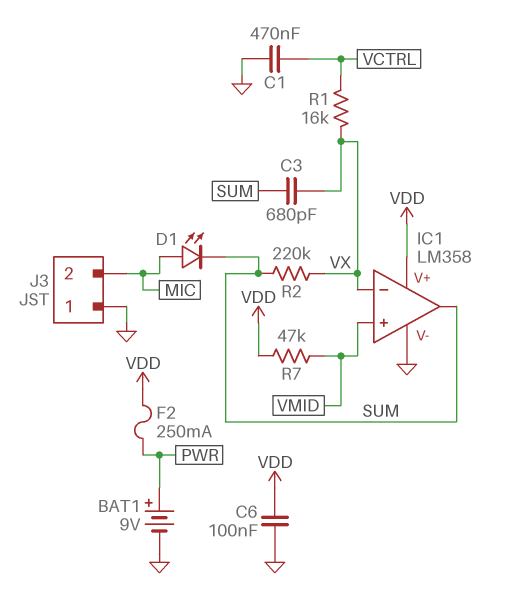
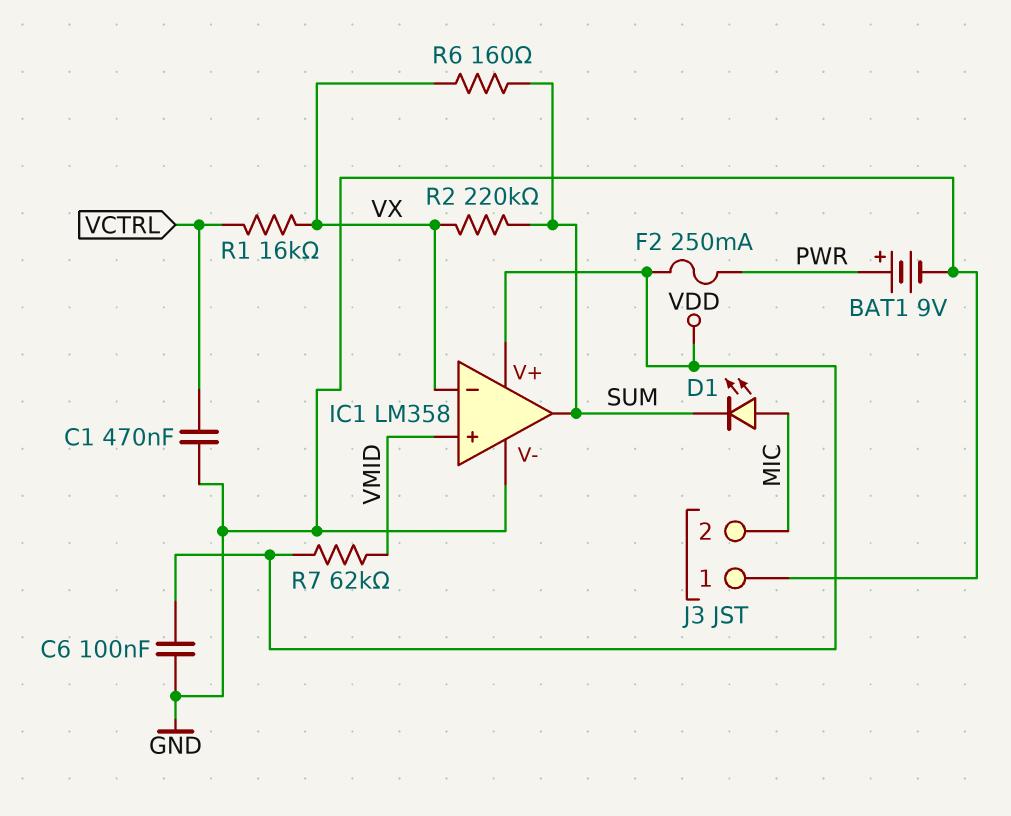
C3: 680pF (SUM, VX) -> none
R6: none -> 160 (SUM, VX)
R7: 47k (VDD, VMID) -> 62k (VDD, VMID)

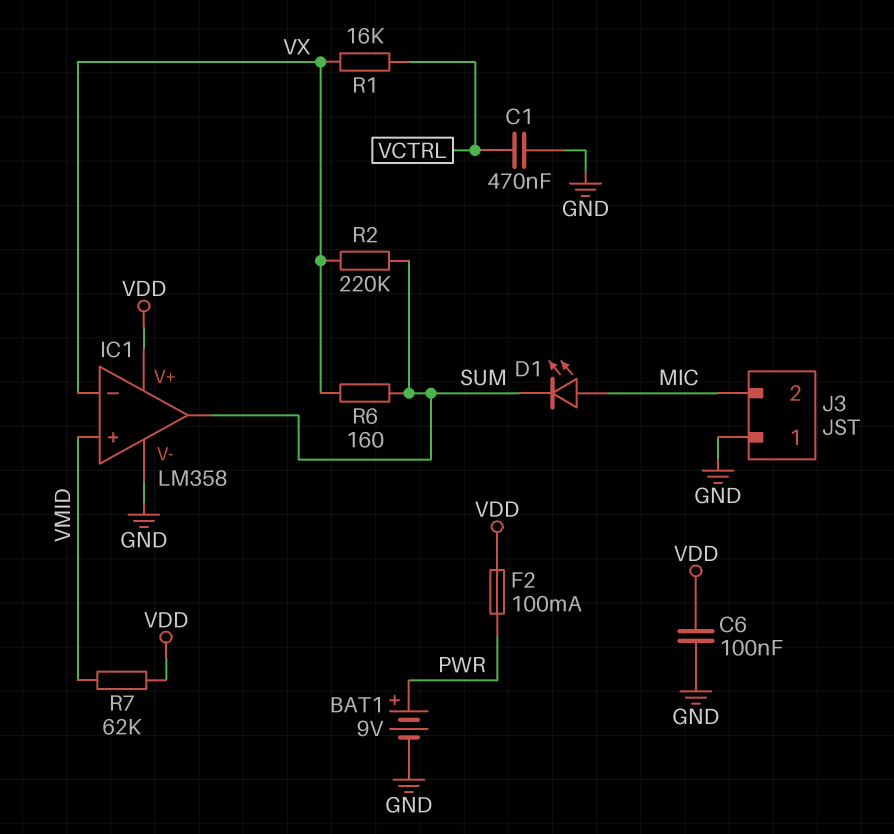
F2: 250mA (PWR, VDD) -> 100mA (PWR, VDD)

